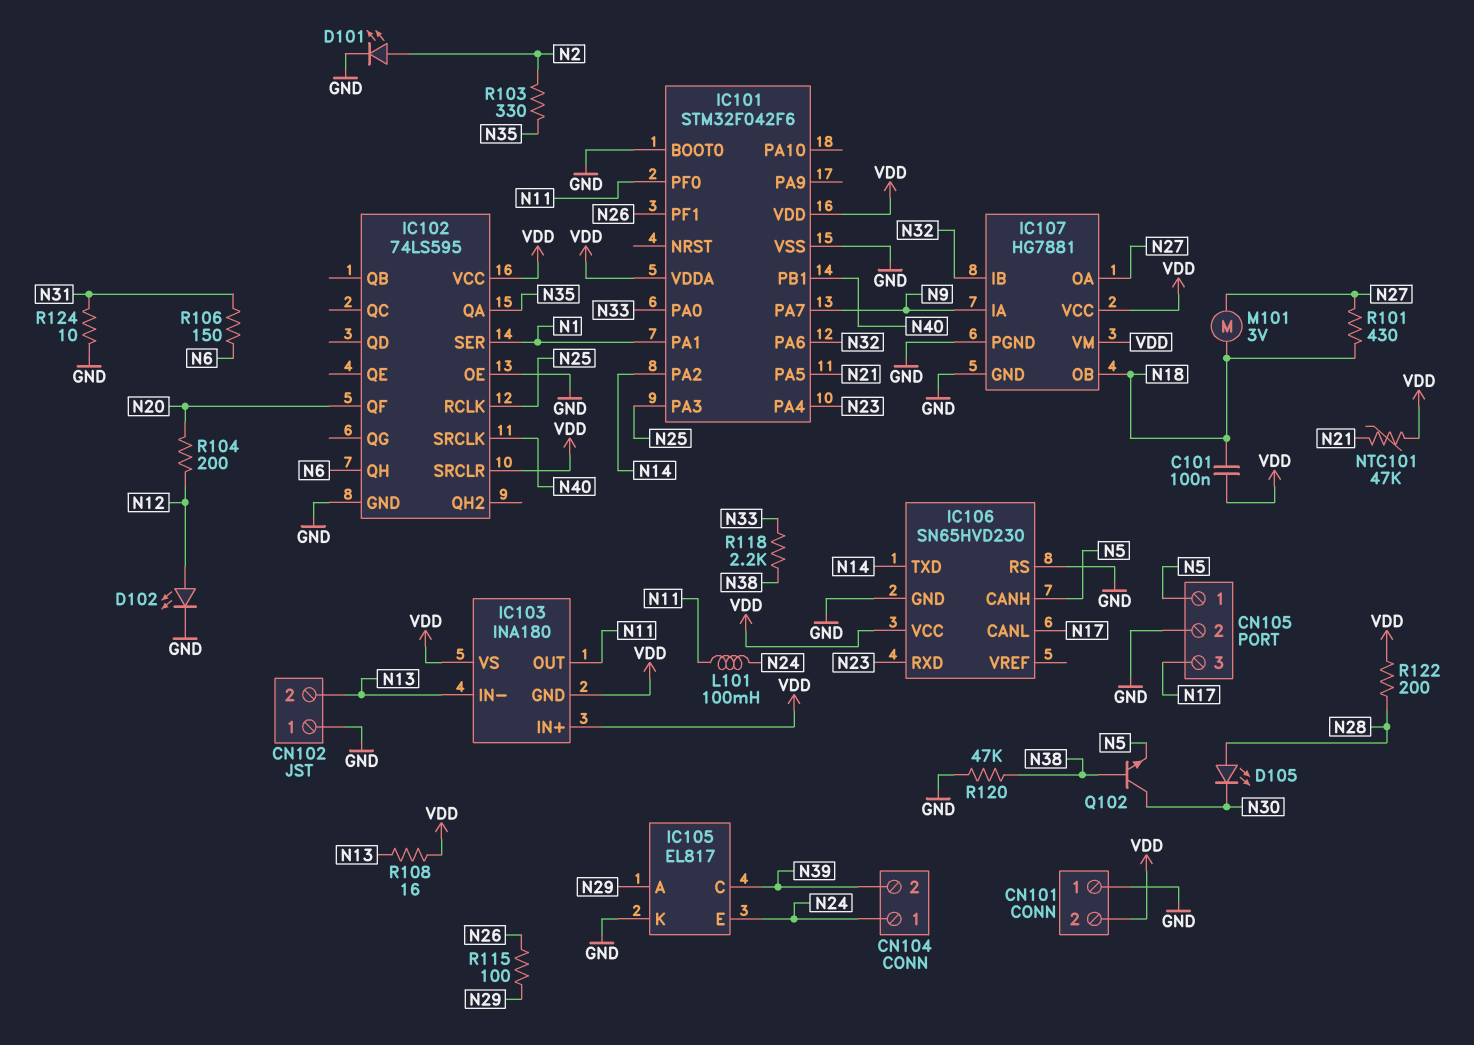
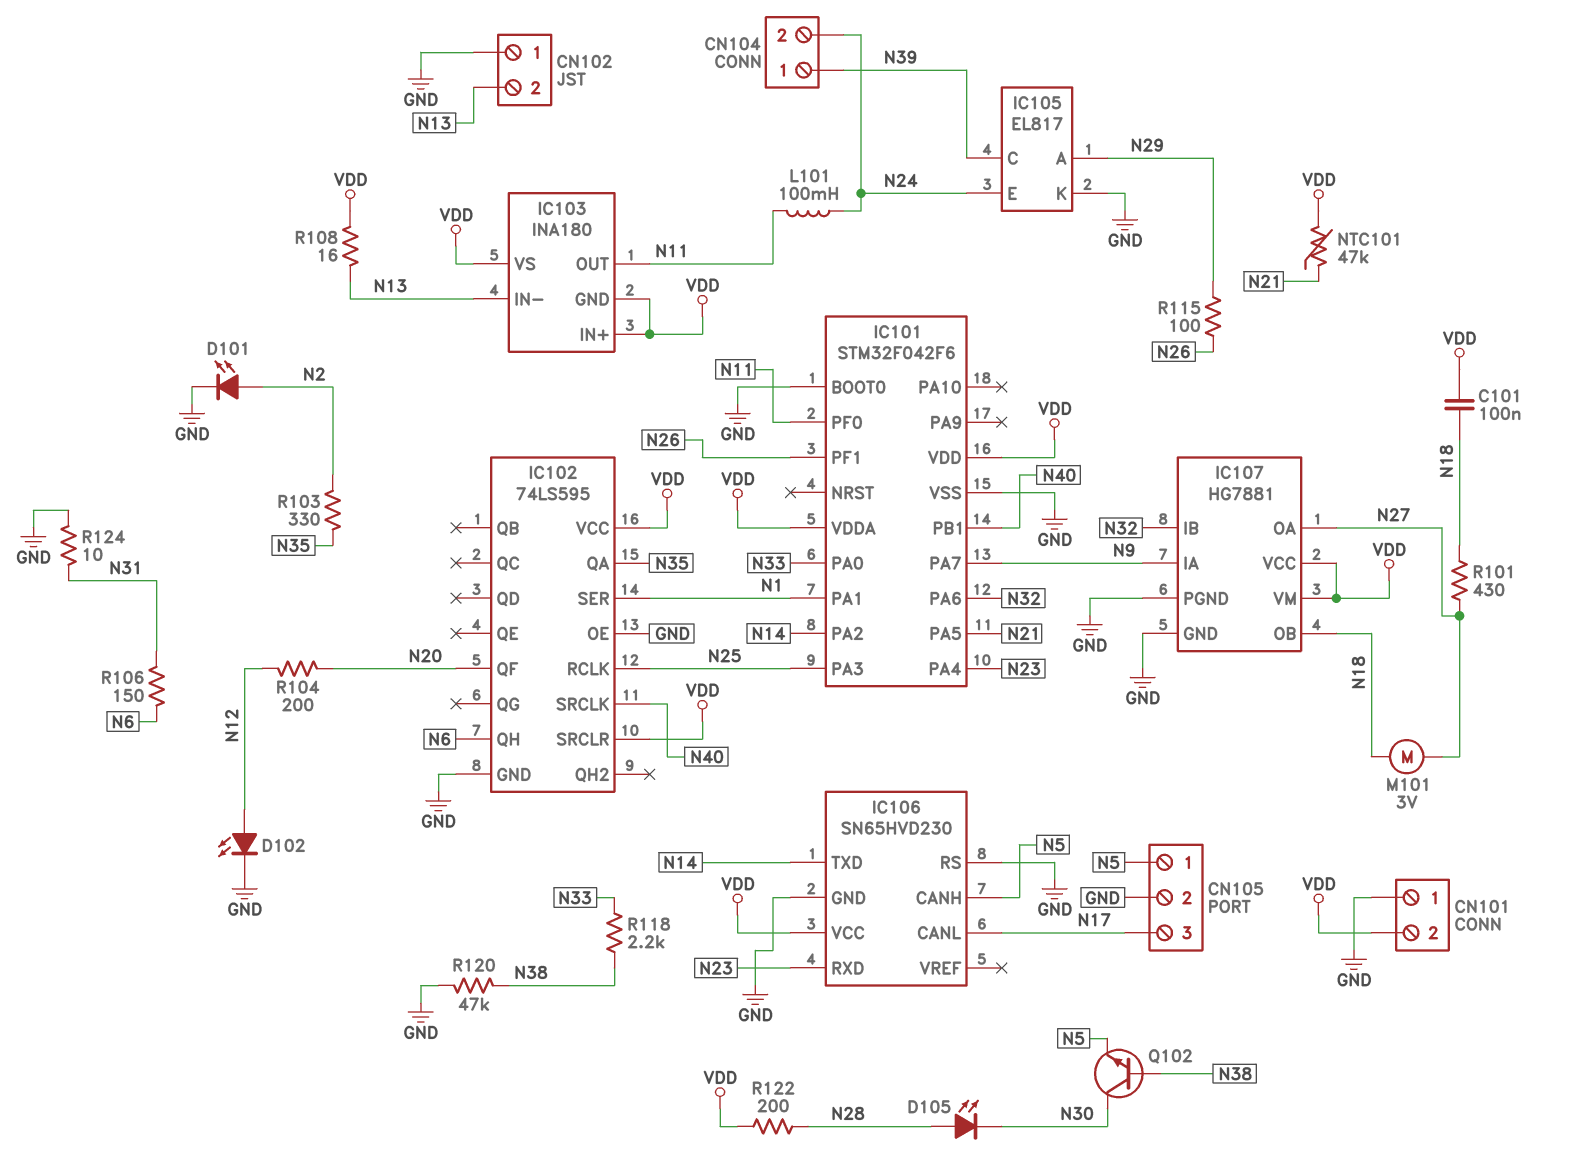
CN104 pin 1: N24 -> N39
CN104 pin 2: N39 -> N24

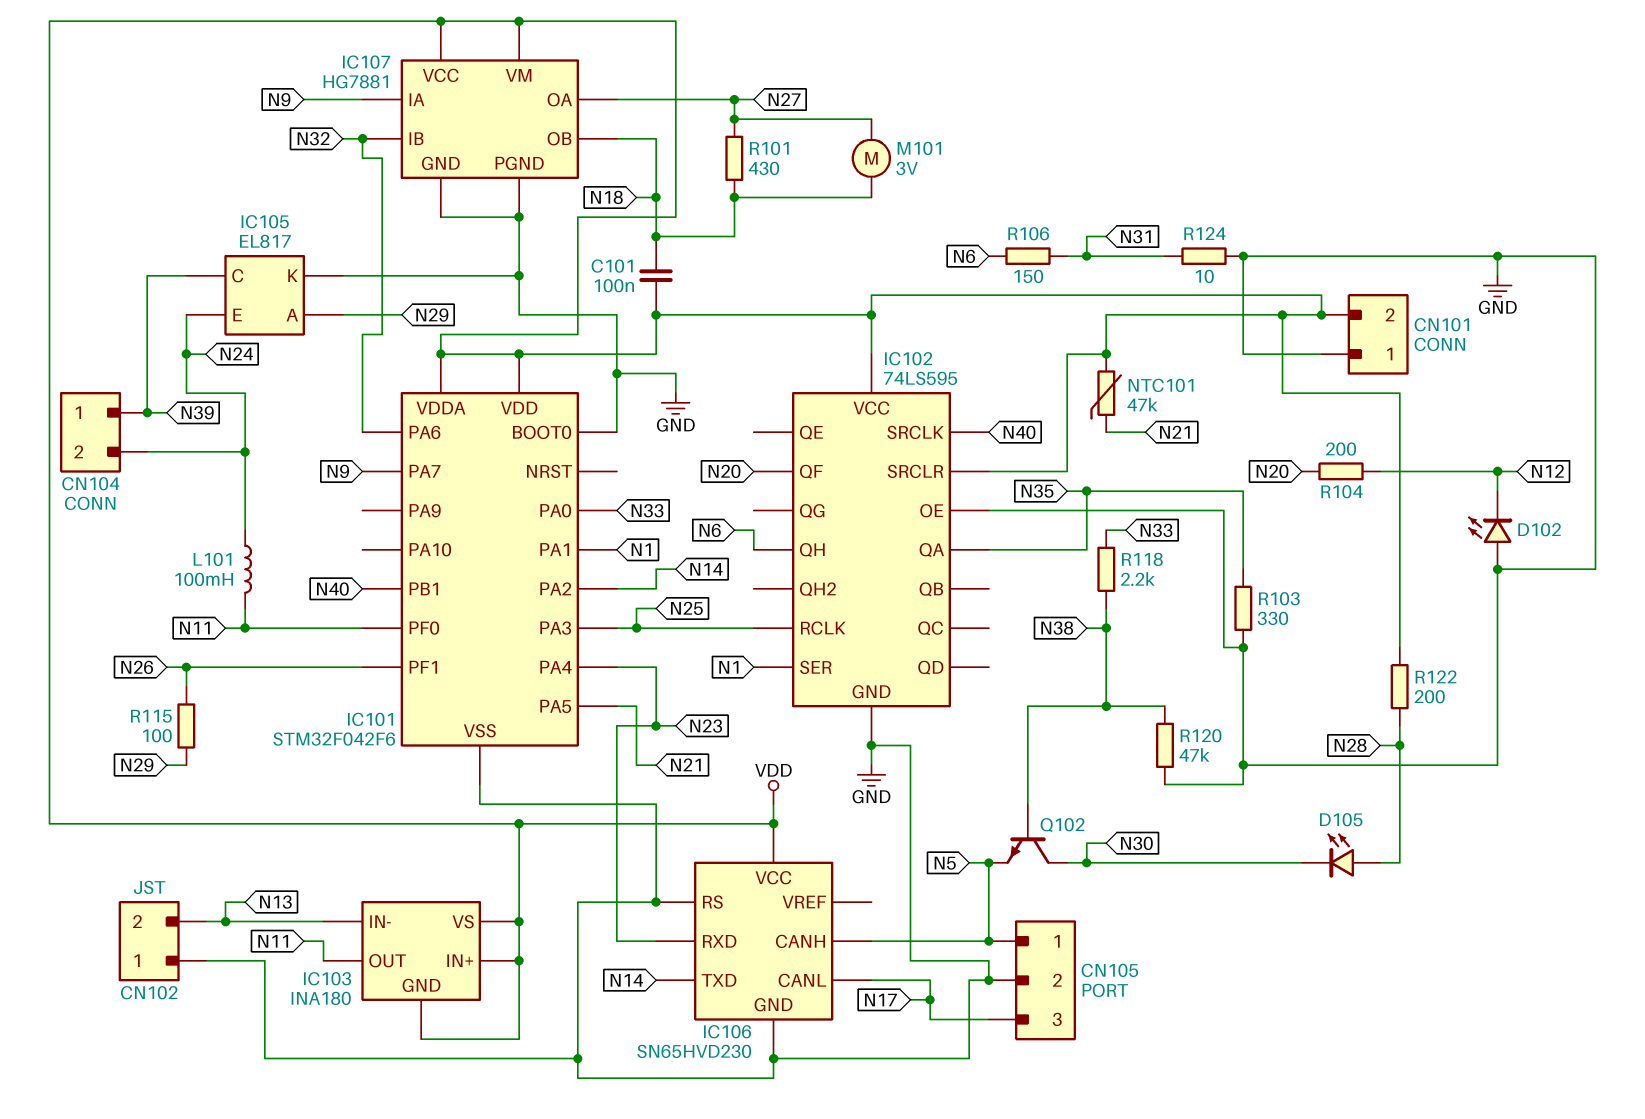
D101: LED (A N2, K GND) -> none
D102: LED (A N12, K GND) -> LED (A GND, K N12)
R103: 330 (N2, N35) -> 330 (GND, N35)
R108: 16 (N13, VDD) -> none

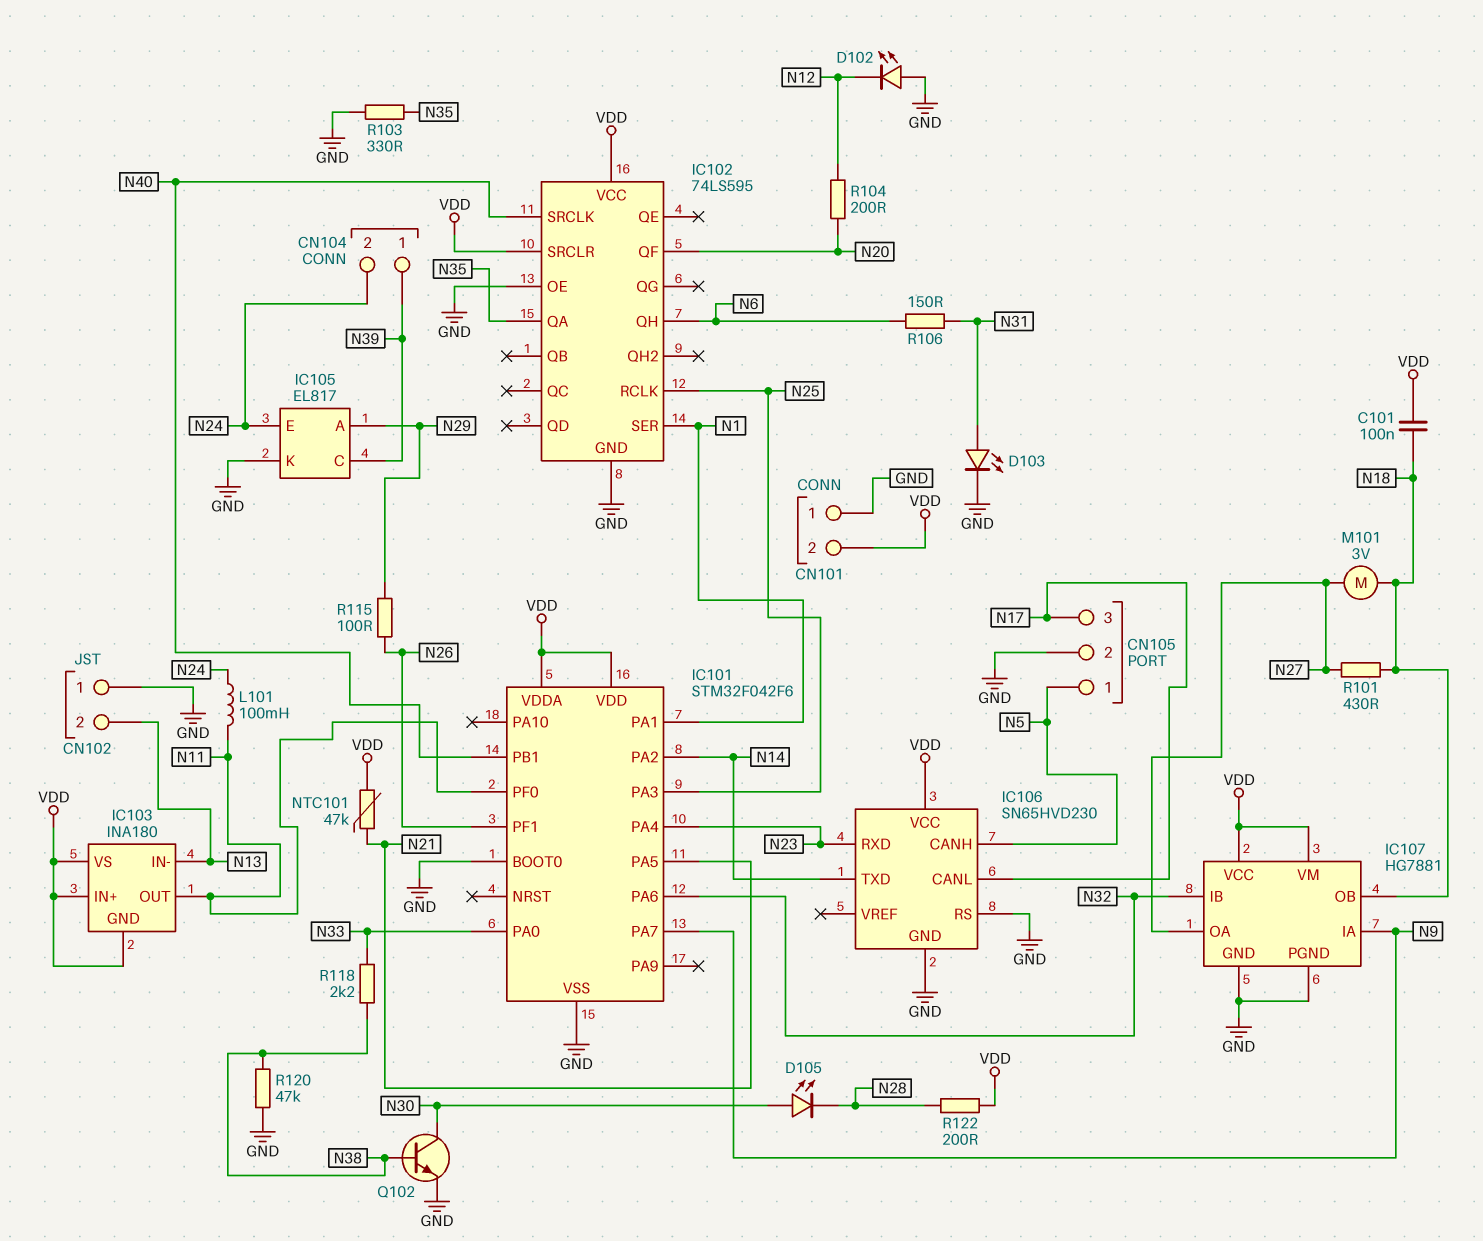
D103: none -> LED (A N31, K GND)
D105: LED (A N28, K N30) -> LED (A N30, K N28)
Q102: NPN (B N38, C N30, E N5) -> NPN (B N38, C N30, E GND)
R124: 10 (GND, N31) -> none

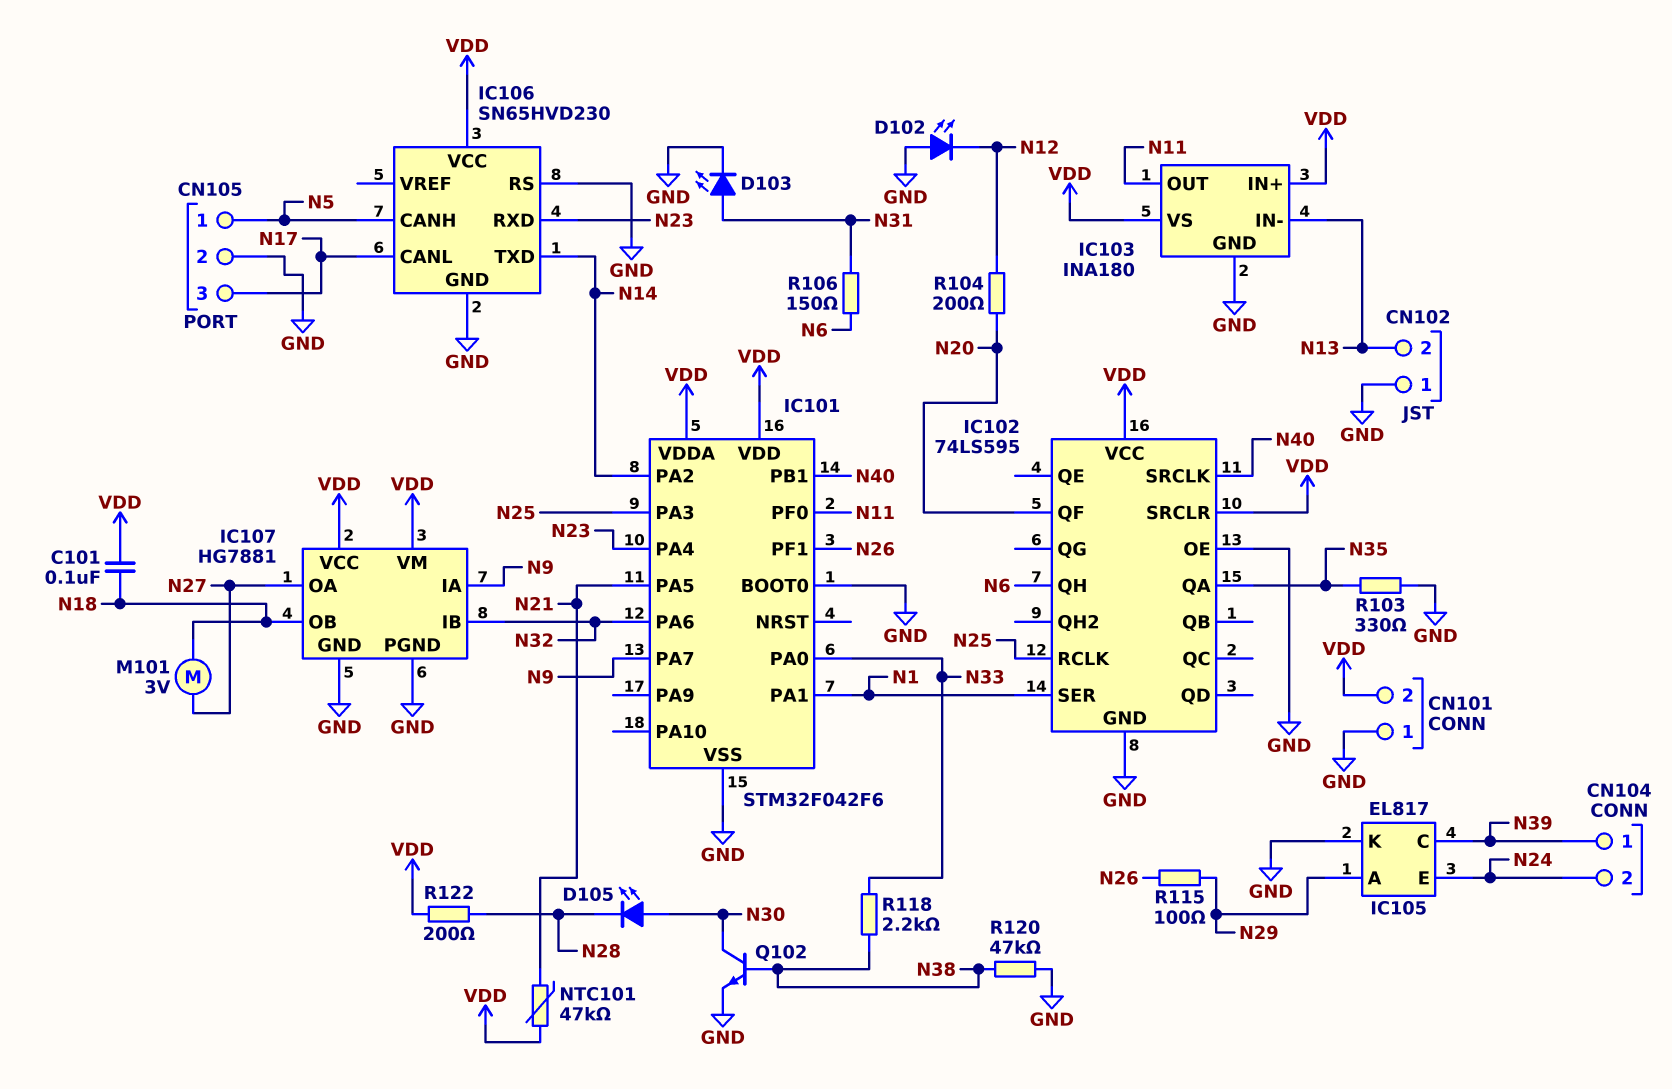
IC103 pin GND: VDD -> GND
L101: 100mH (N11, N24) -> none
R101: 430 (N18, N27) -> none

